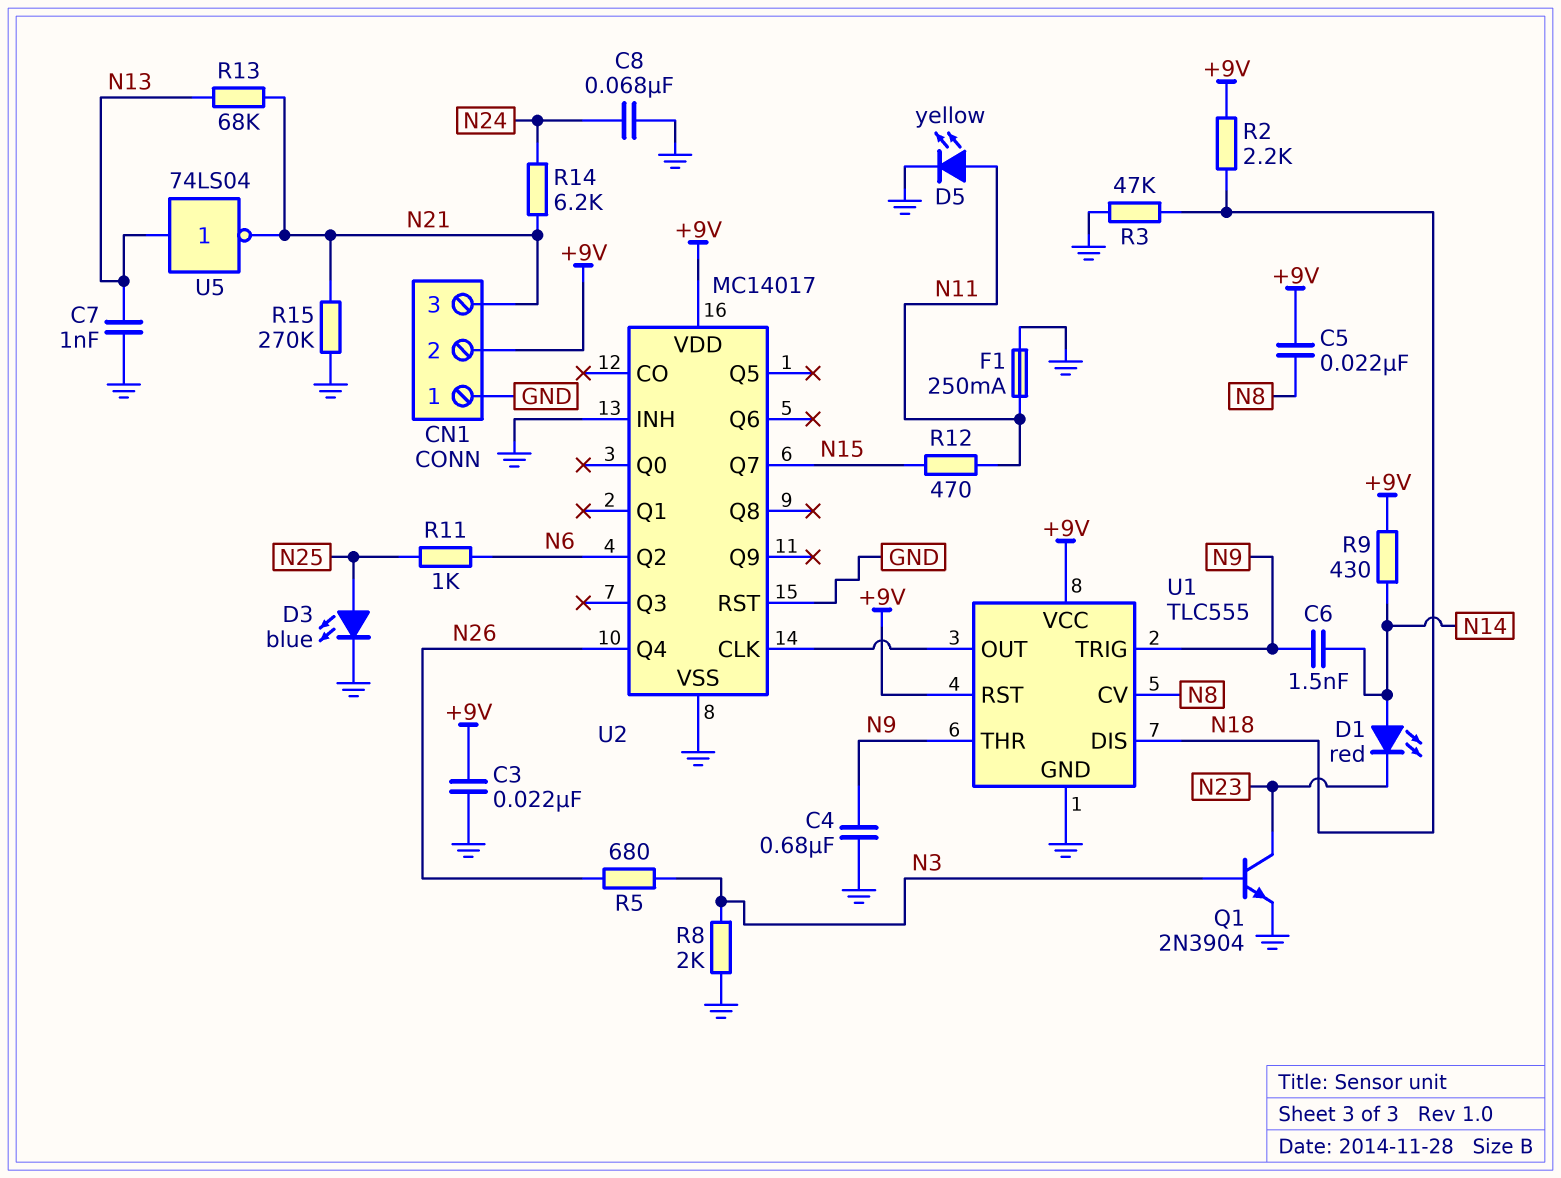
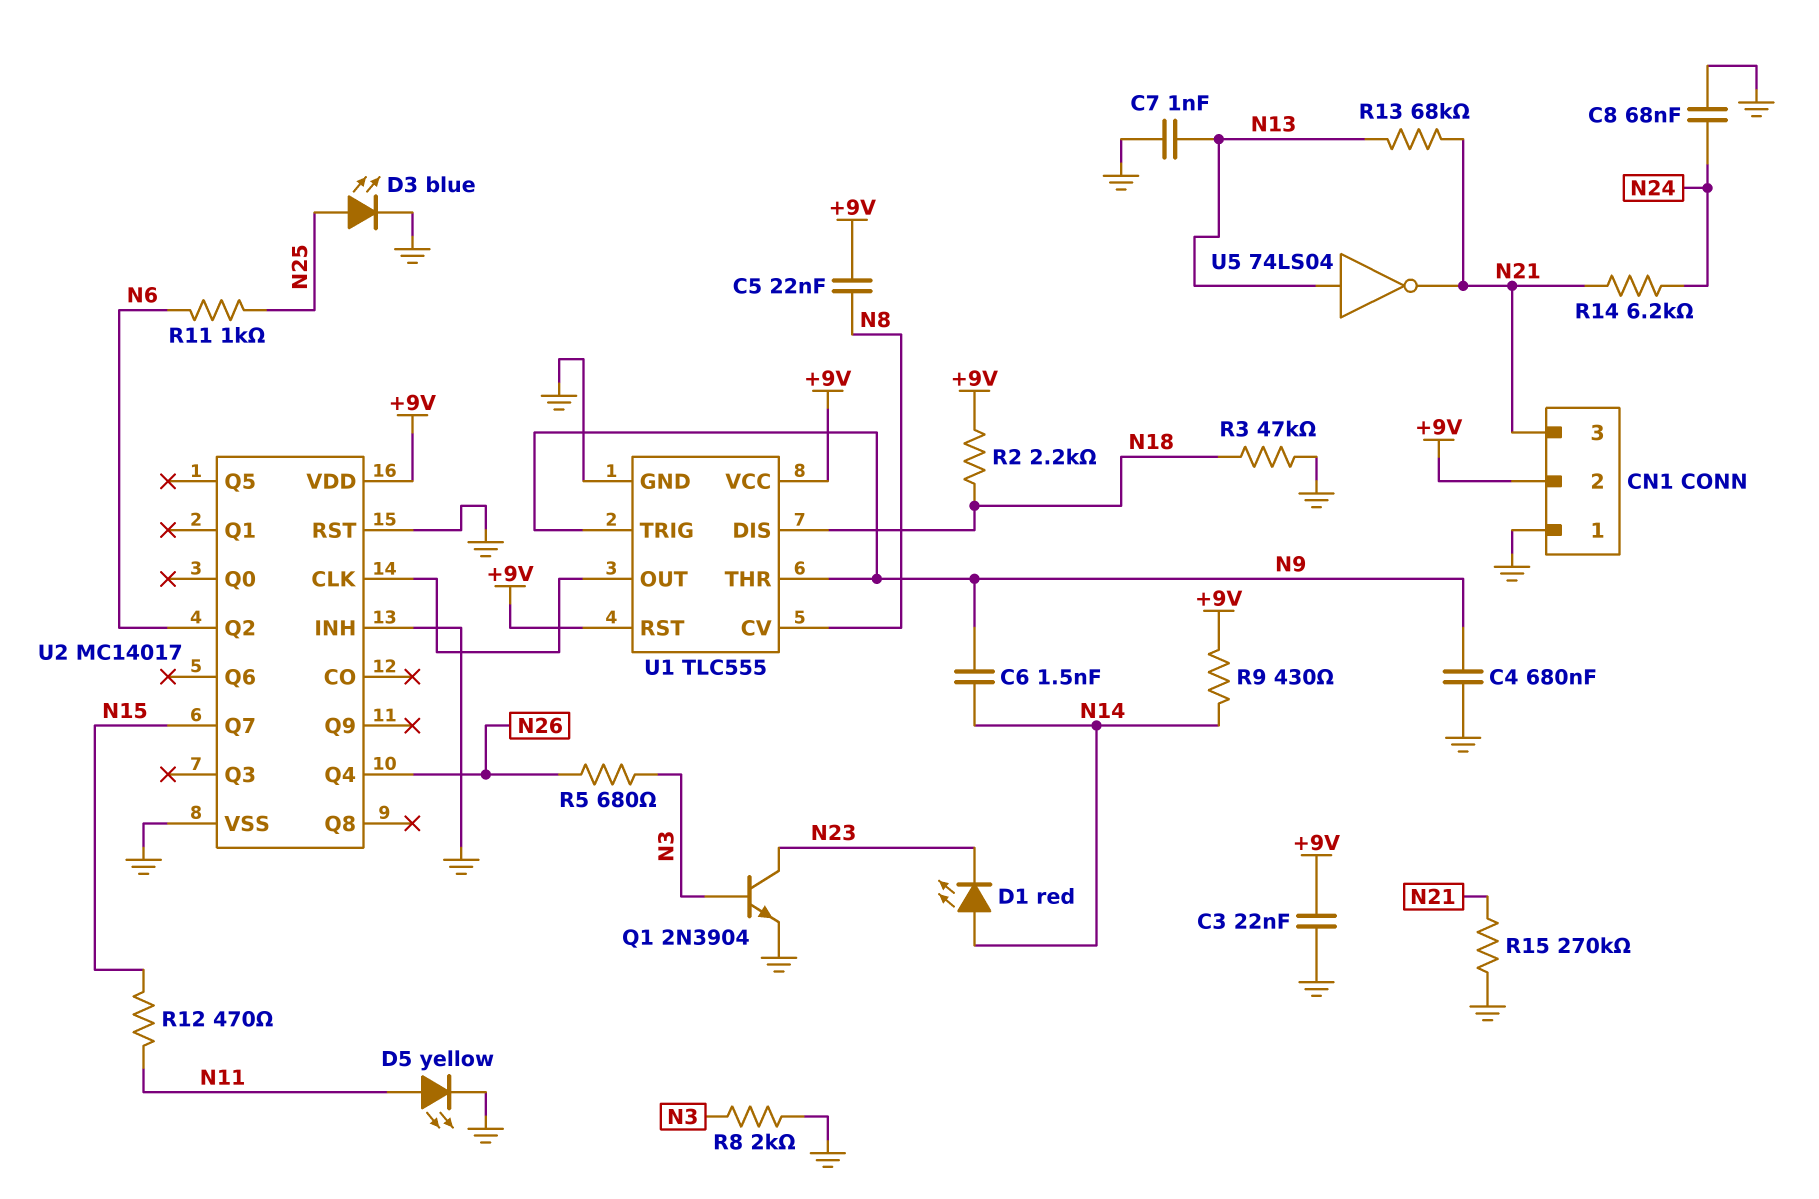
F1: 250mA (GND, N11) -> none

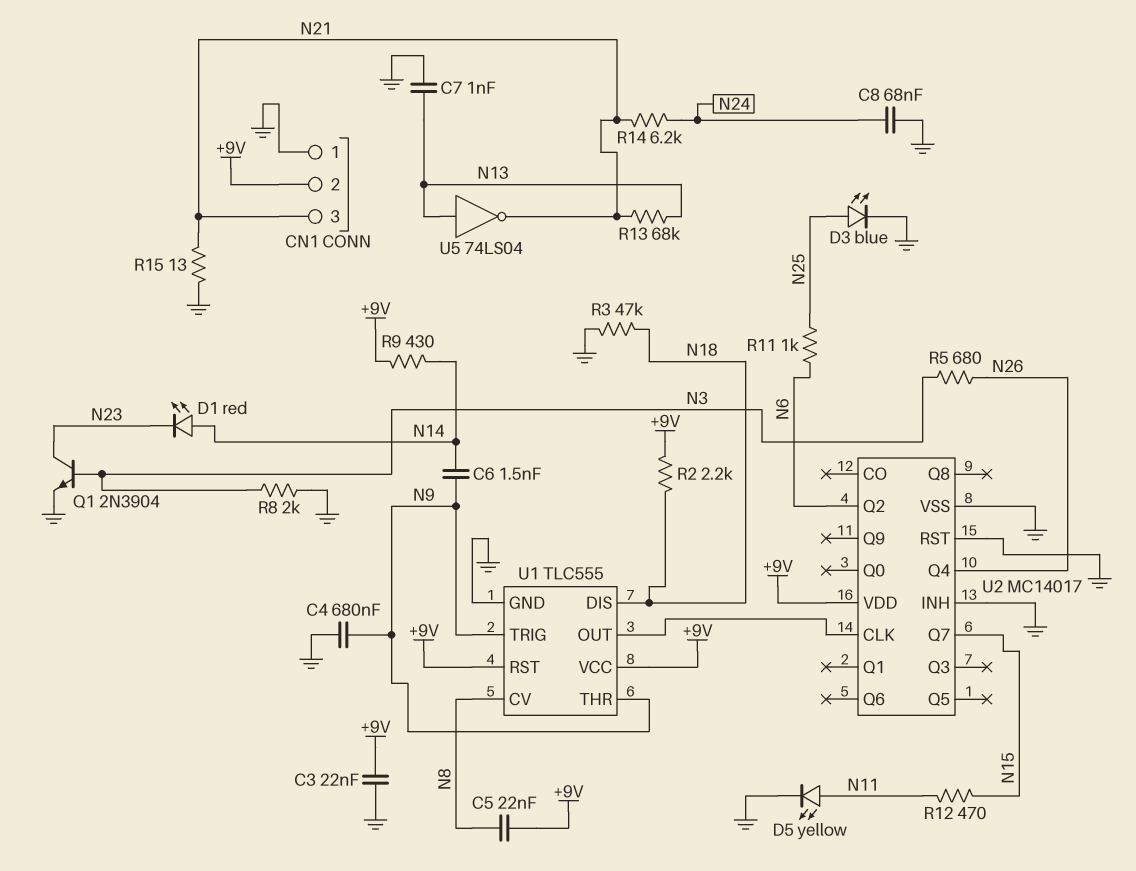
R15: 270k (GND, N21) -> 13 (GND, N21)

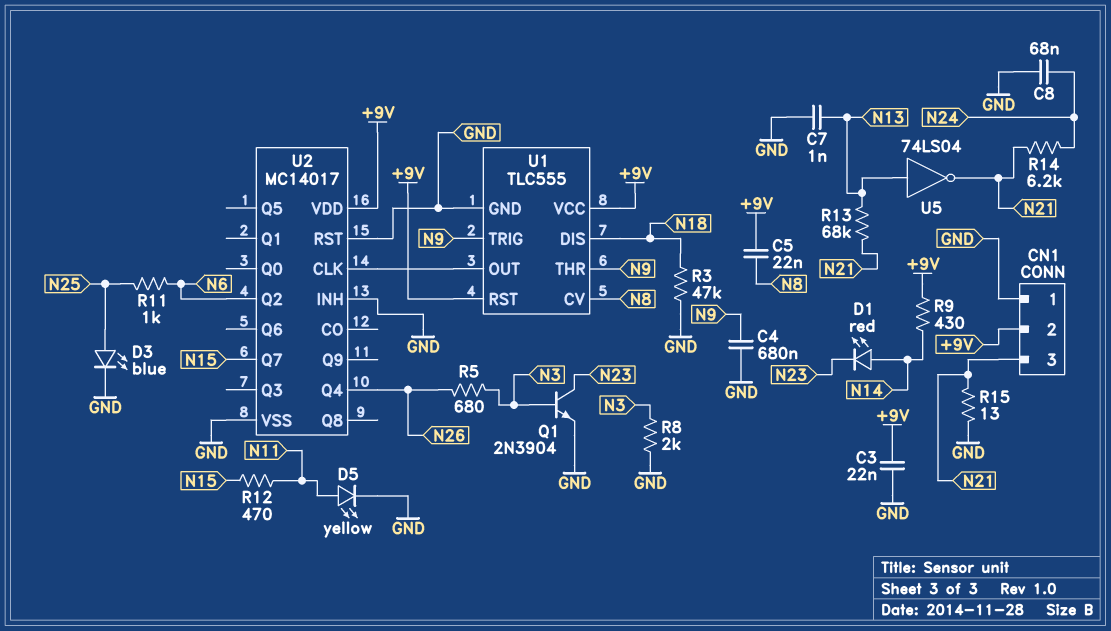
C6: 1.5nF (N9, N14) -> none
R2: 2.2k (+9V, N18) -> none

